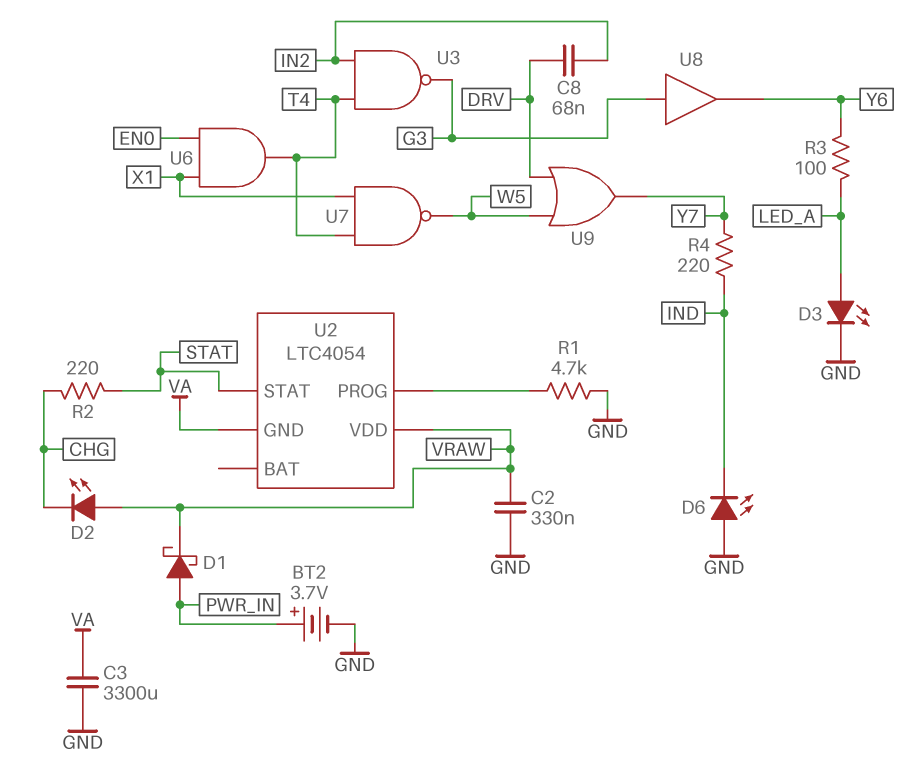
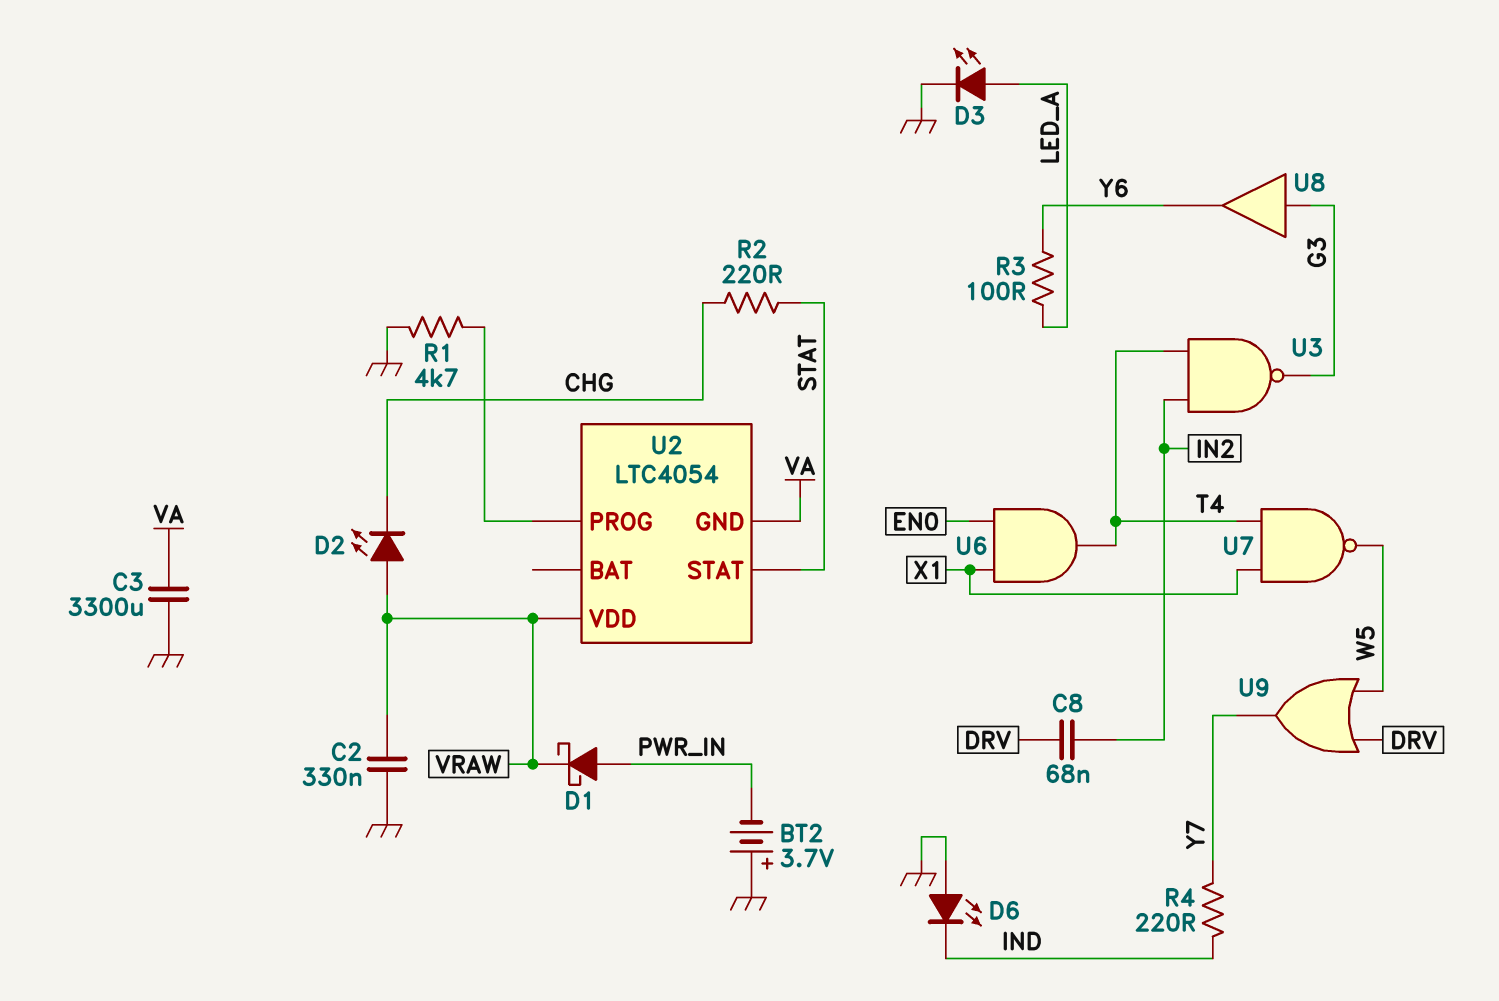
BT2: 3.7V (plus PWR_IN, minus GND) -> 3.7V (plus GND, minus PWR_IN)

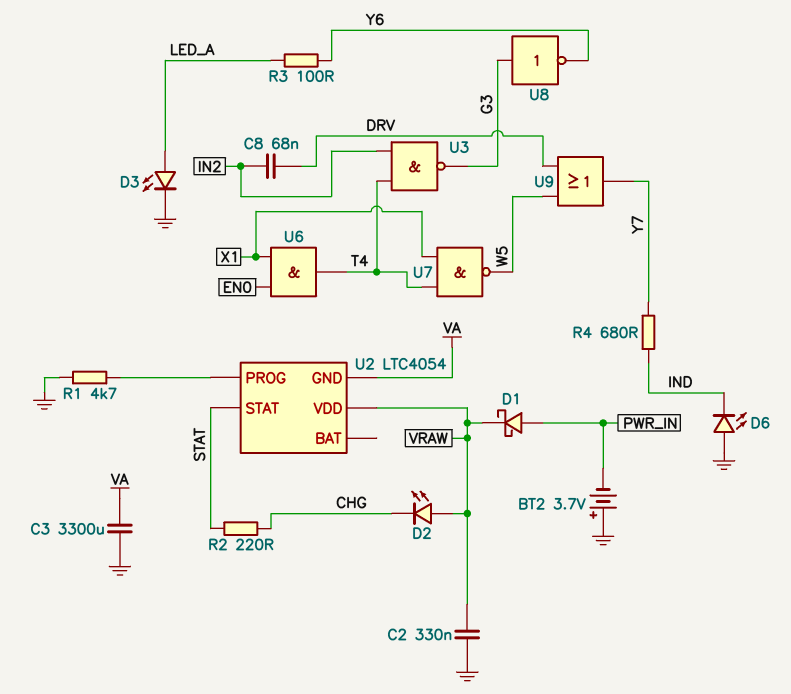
R4: 220 (IND, Y7) -> 680 (IND, Y7)
U8: buffer (in G3, out Y6) -> NOT (in G3, out Y6)

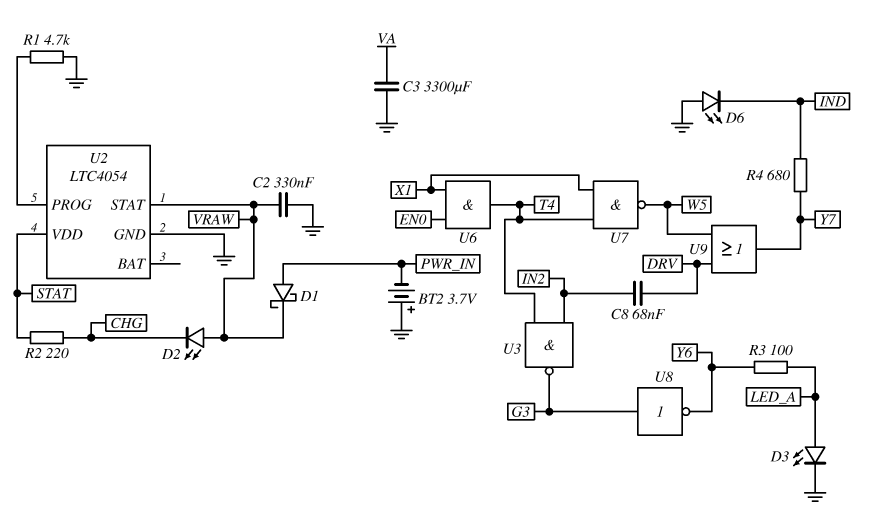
U2 pin GND: VA -> GND
U2 pin STAT: STAT -> VRAW
U2 pin VDD: VRAW -> STAT

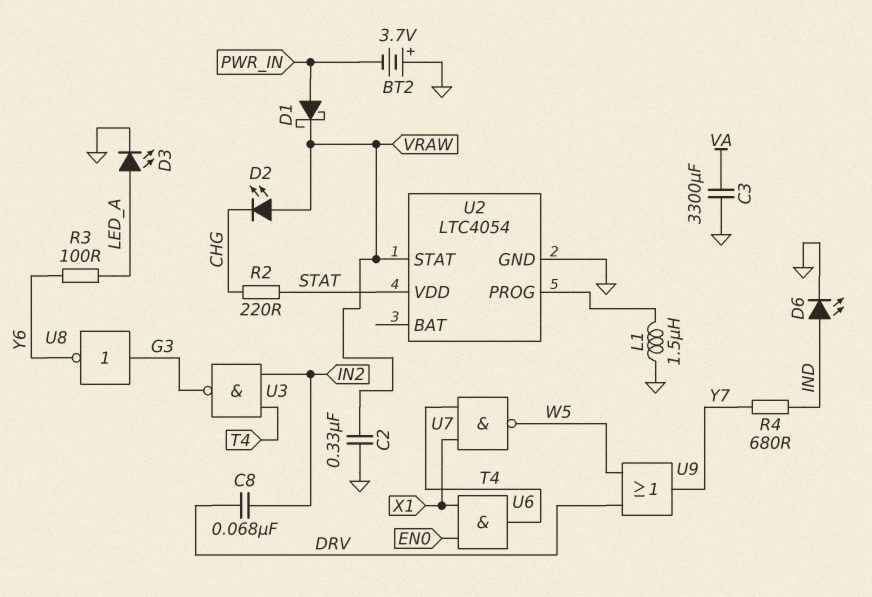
D6: LED (A GND, K IND) -> LED (A IND, K GND)
L1: none -> 1.5uH (GND, U2/PROG)
R1: 4.7k (GND, U2/PROG) -> none

